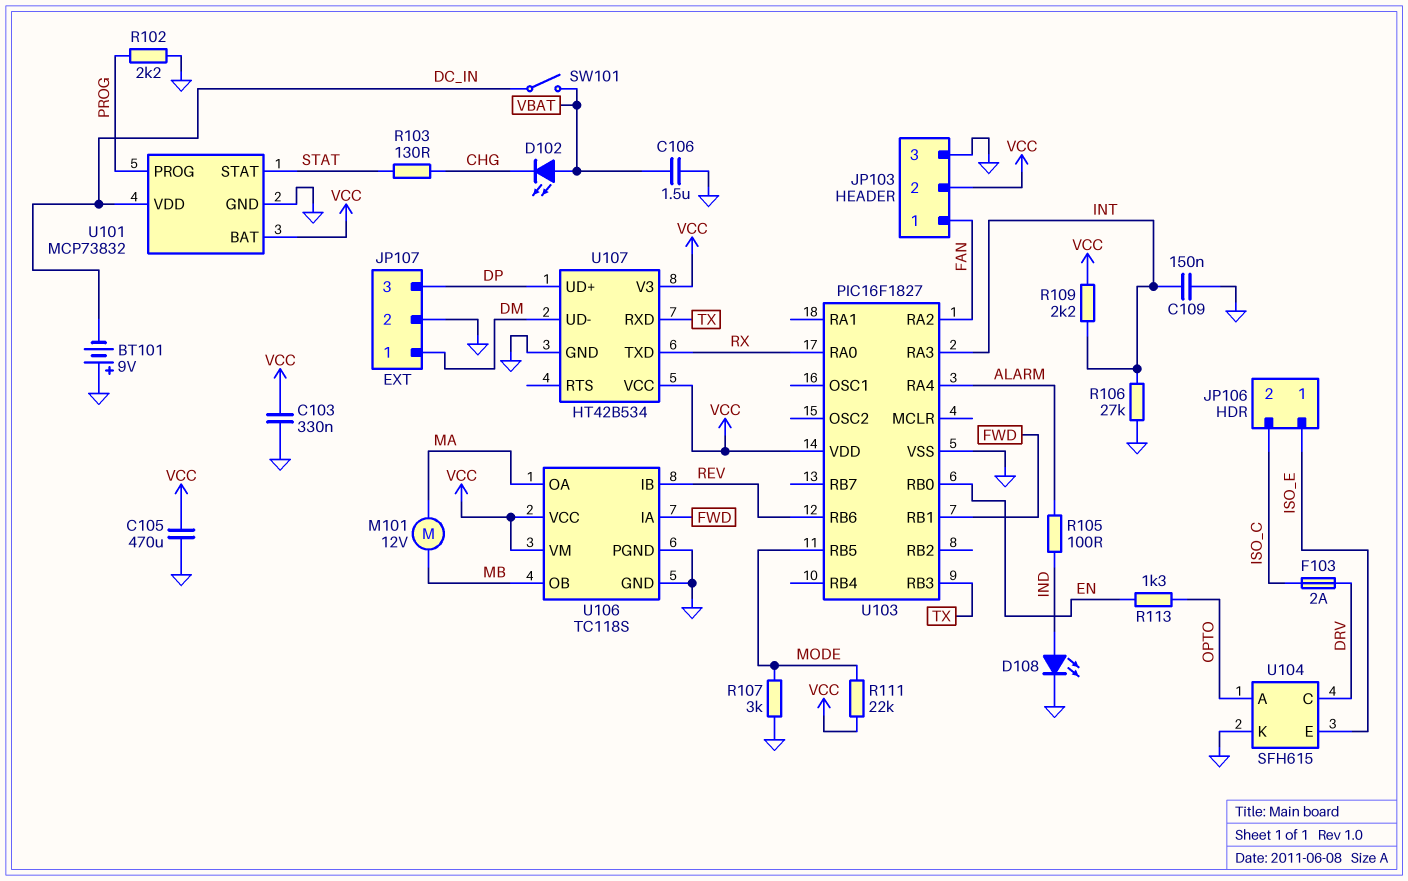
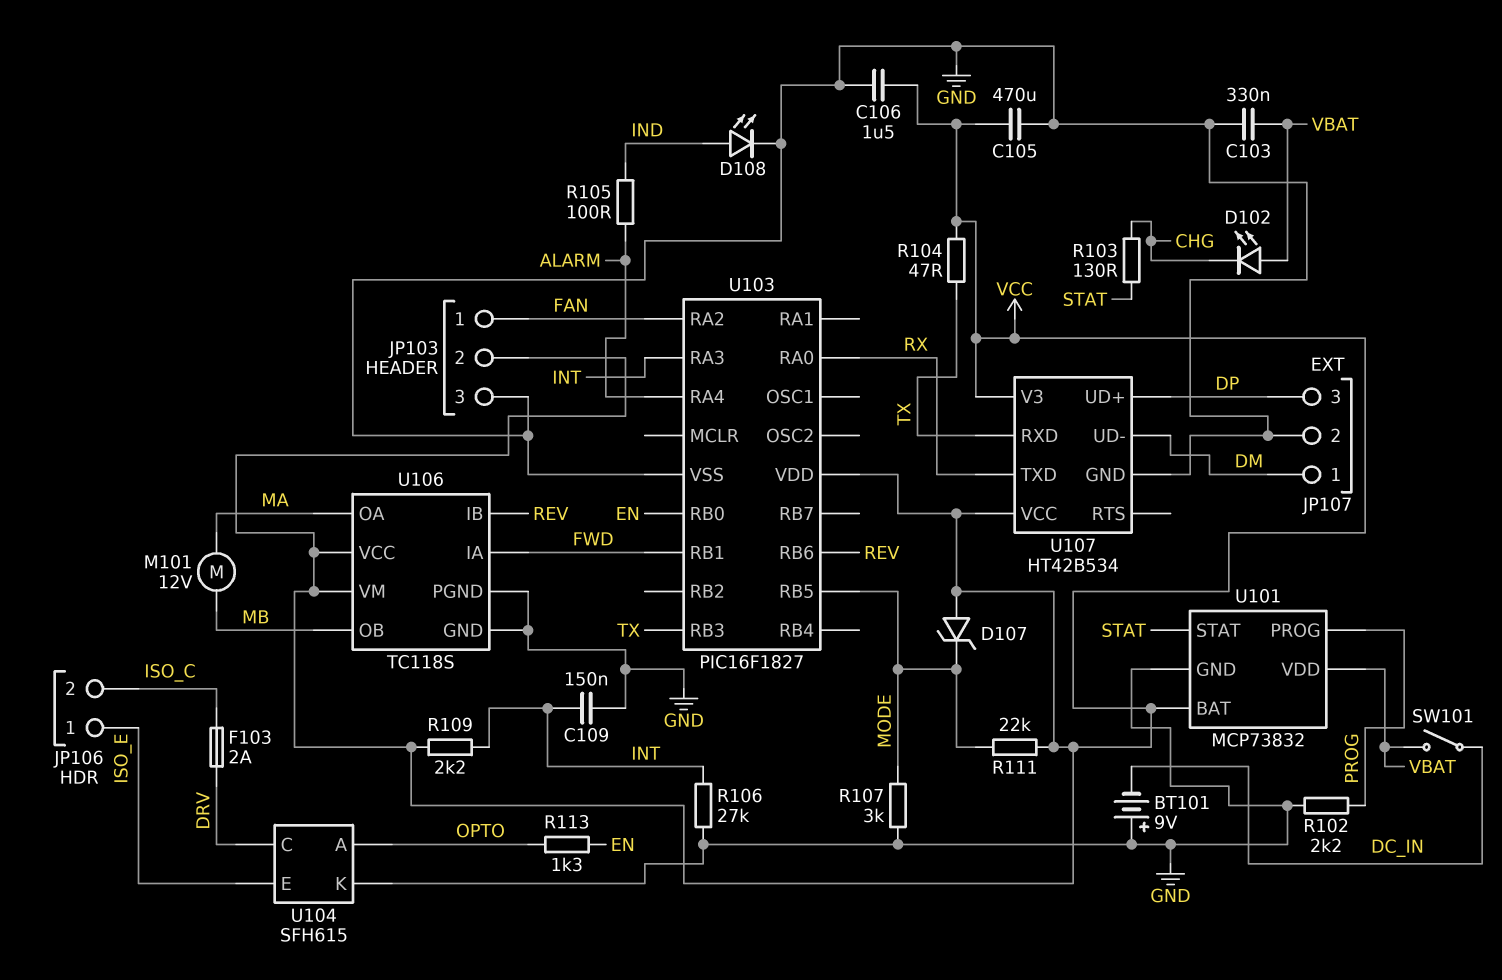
C103: 330nF (GND, VCC) -> 330nF (GND, VBAT)
C106: 1.5uF (GND, VBAT) -> 1.5uF (GND, VCC)
D107: none -> zener (A VCC, K MODE)
R104: none -> 47 (TX, VCC)
U101 pin VDD: DC_IN -> VBAT

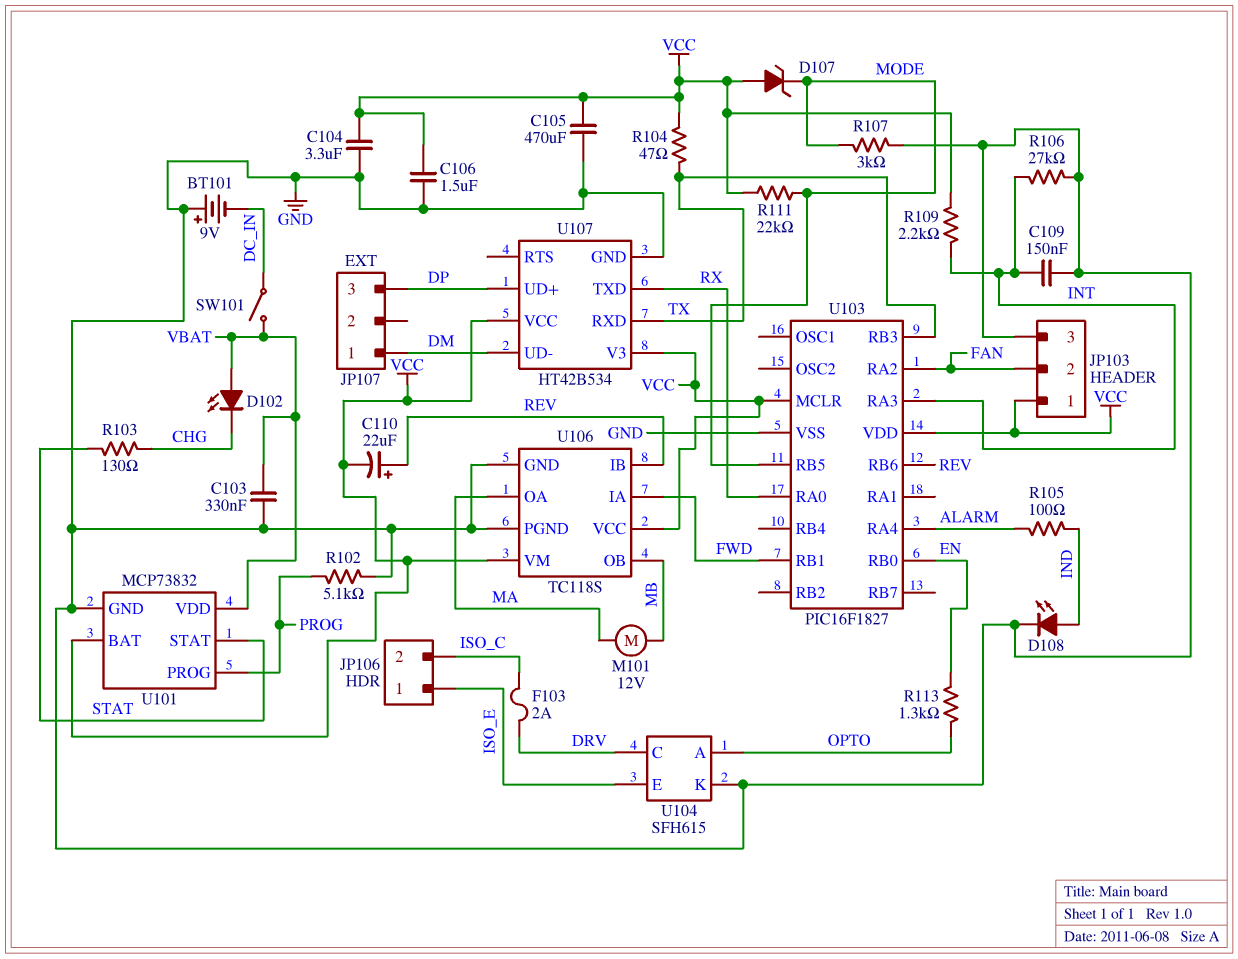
C104: none -> 3.3uF (GND, VCC)
C110: none -> 22uF (plus REV, minus VCC)
JP103 pin 1: FAN -> VCC
JP103 pin 2: VCC -> FAN
JP107 pin 2: GND -> none
R102: 2.2k (GND, PROG) -> 5.1k (GND, PROG)
U103 pin MCLR: none -> VCC

